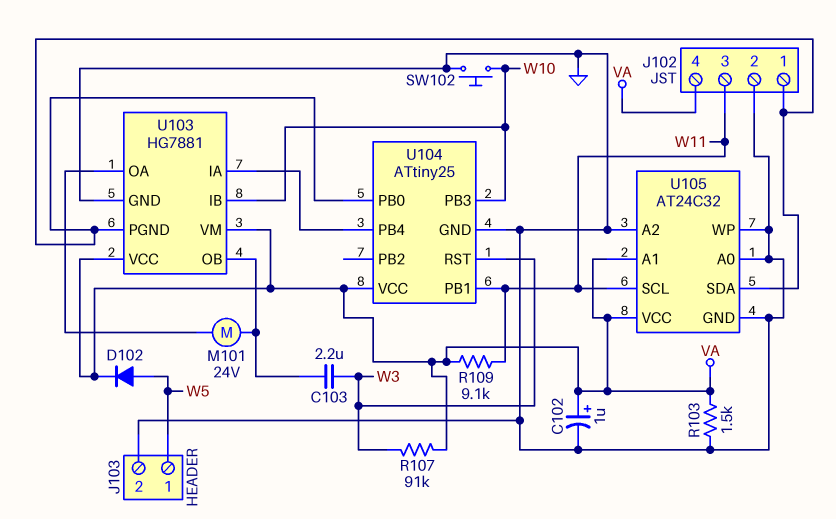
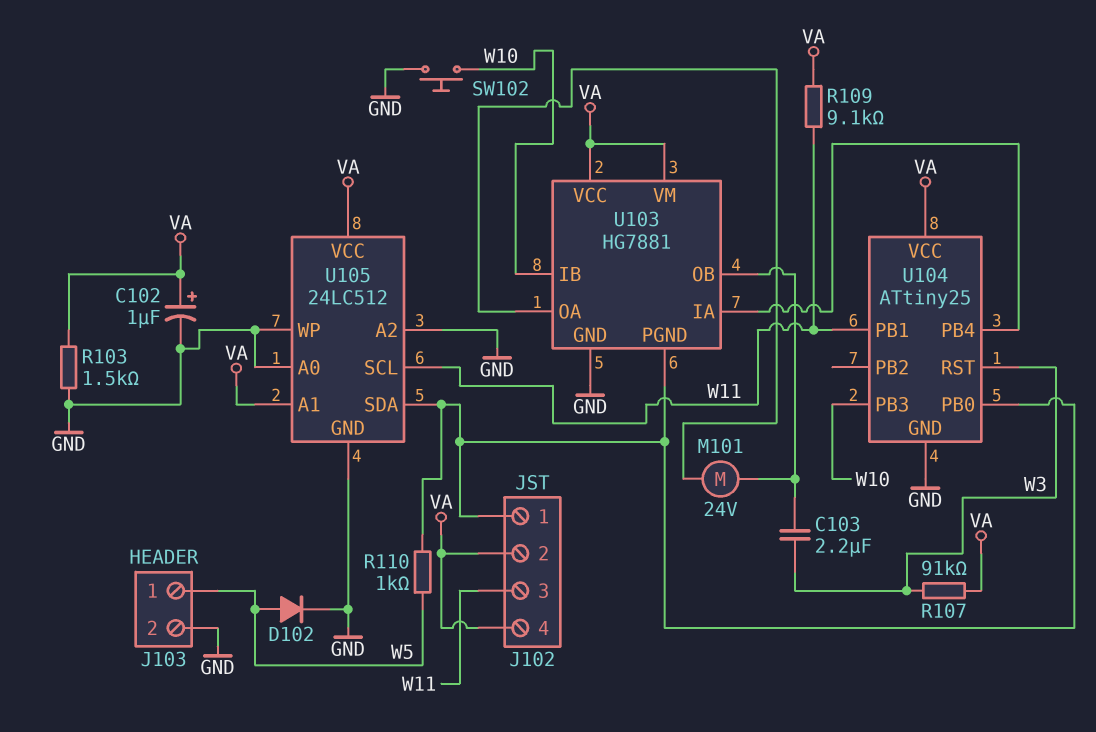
D102: diode (A W5, K VA) -> diode (A W5, K GND)
J102 pin 2: GND -> VA
R110: none -> 1k (J102/1, W5)
U105: AT24C32 -> 24LC512

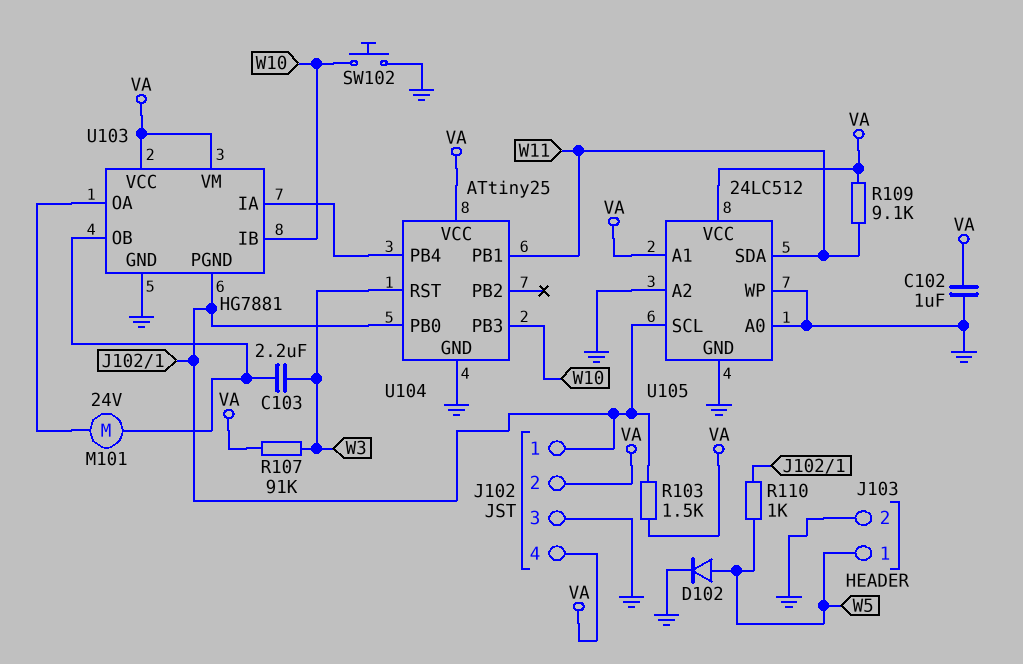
C102: 1uF (plus VA, minus GND) -> 1uF (GND, VA)
J102 pin 3: W11 -> GND
R103: 1.5k (GND, VA) -> 1.5k (J102/1, VA)
U105 pin SCL: W11 -> J102/1
U105 pin SDA: J102/1 -> W11

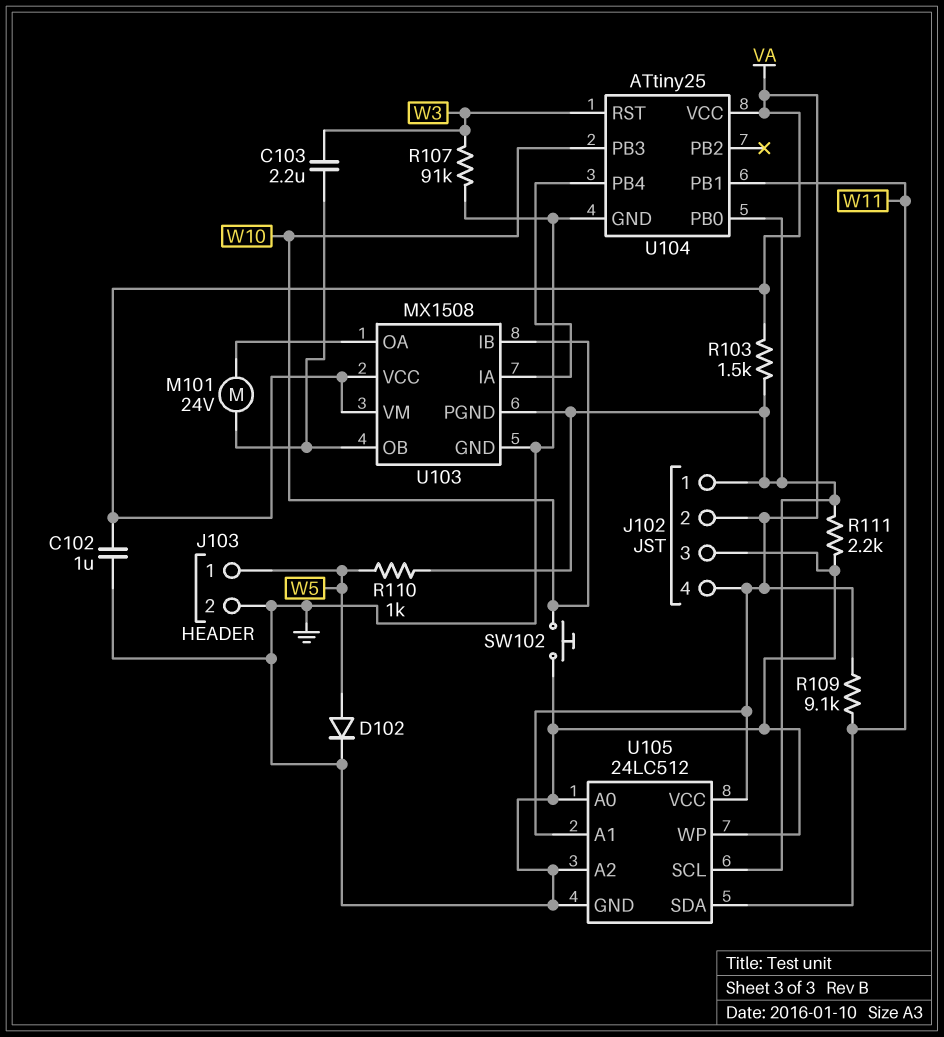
R107: 91k (VA, W3) -> 91k (GND, W3)
R111: none -> 2.2k (GND, J102/1)
U103: HG7881 -> MX1508

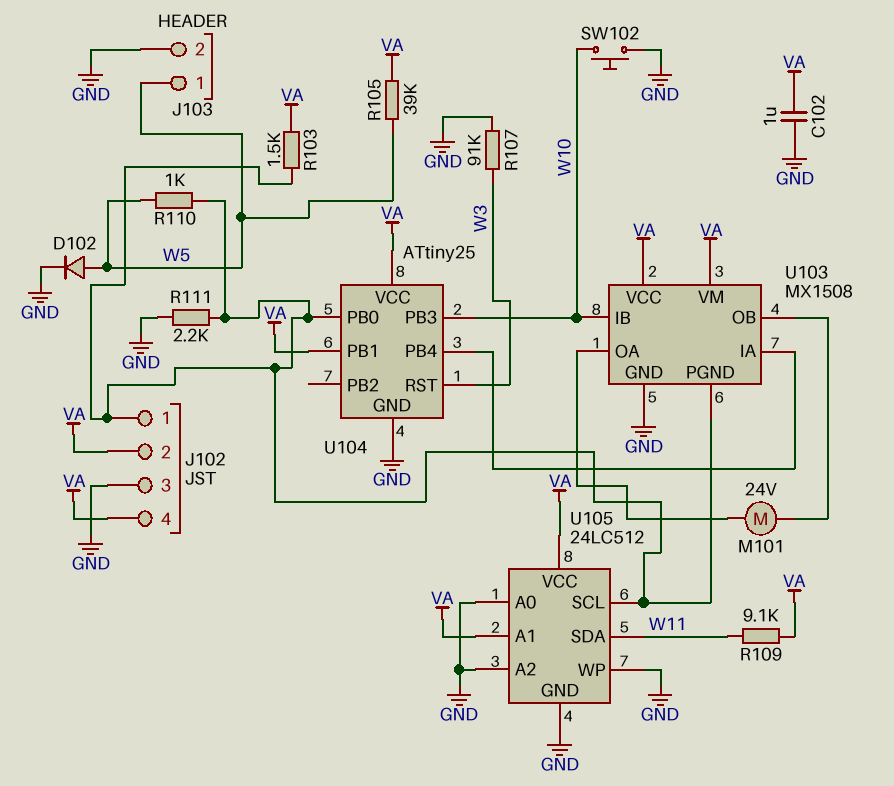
C103: 2.2uF (U103/OB, W3) -> none
R105: none -> 39k (VA, W5)
U104 pin PB1: W11 -> VA

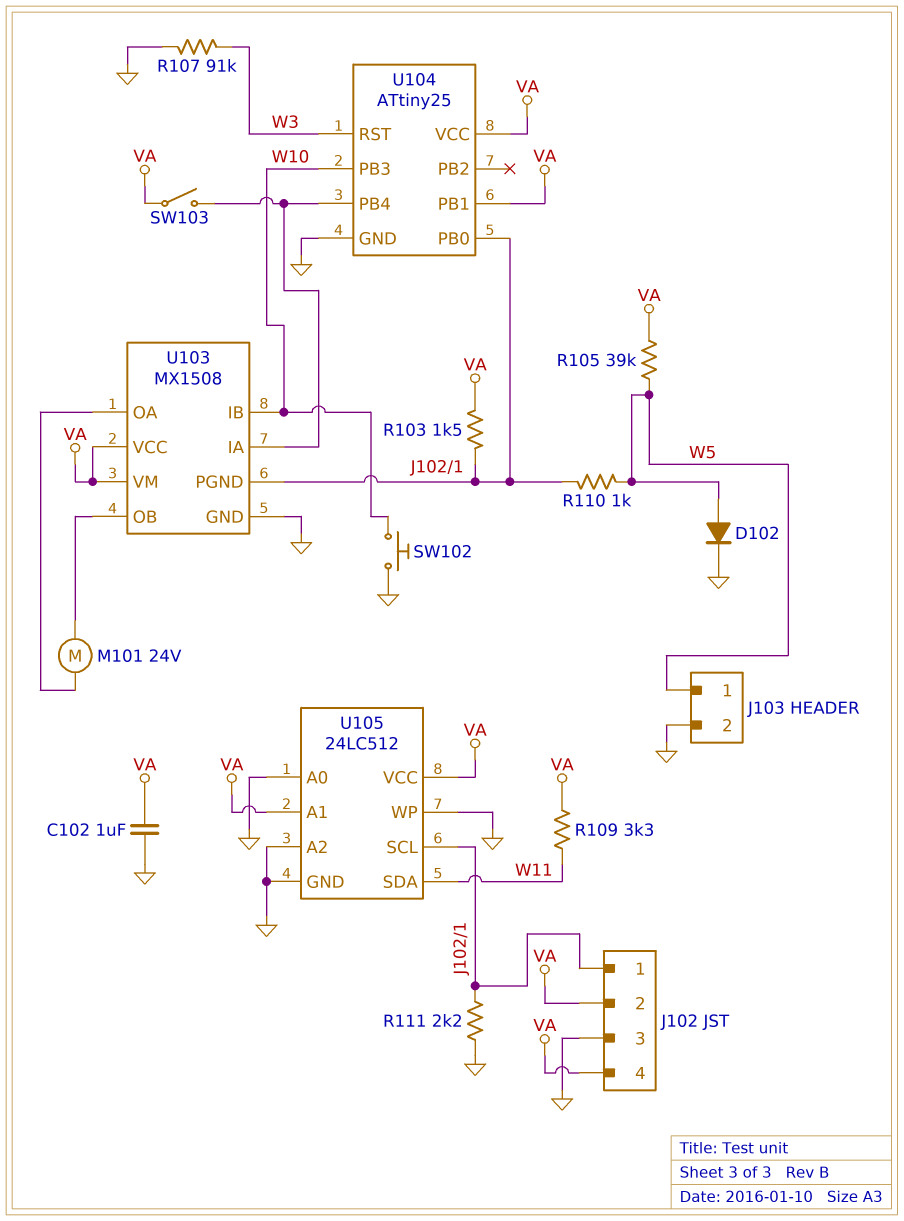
R109: 9.1k (VA, W11) -> 3.3k (VA, W11)
SW103: none -> switch (U103/IA, VA)

